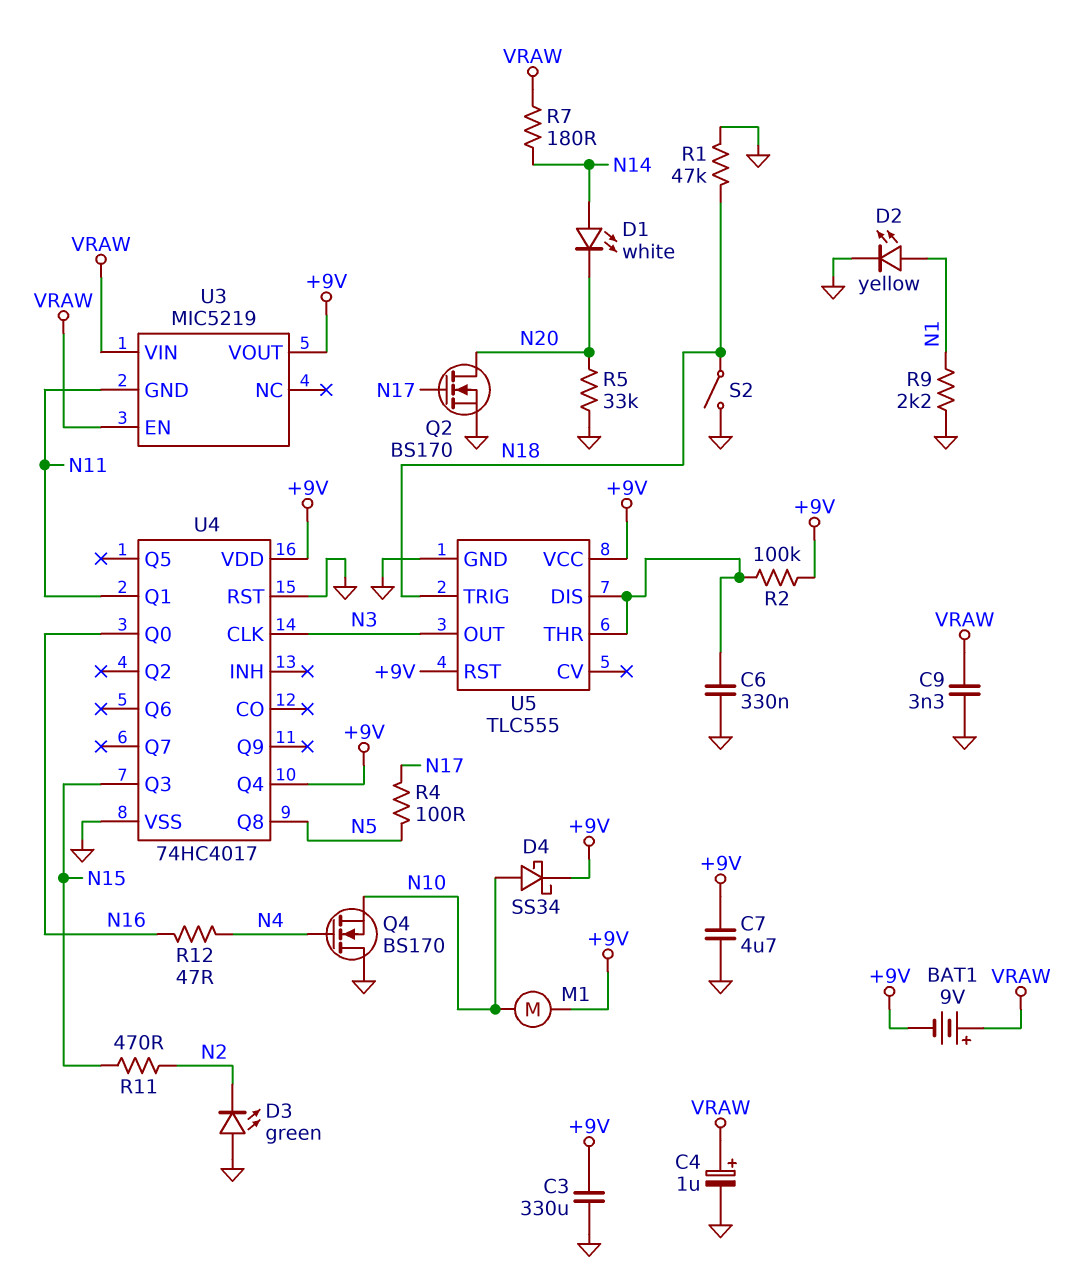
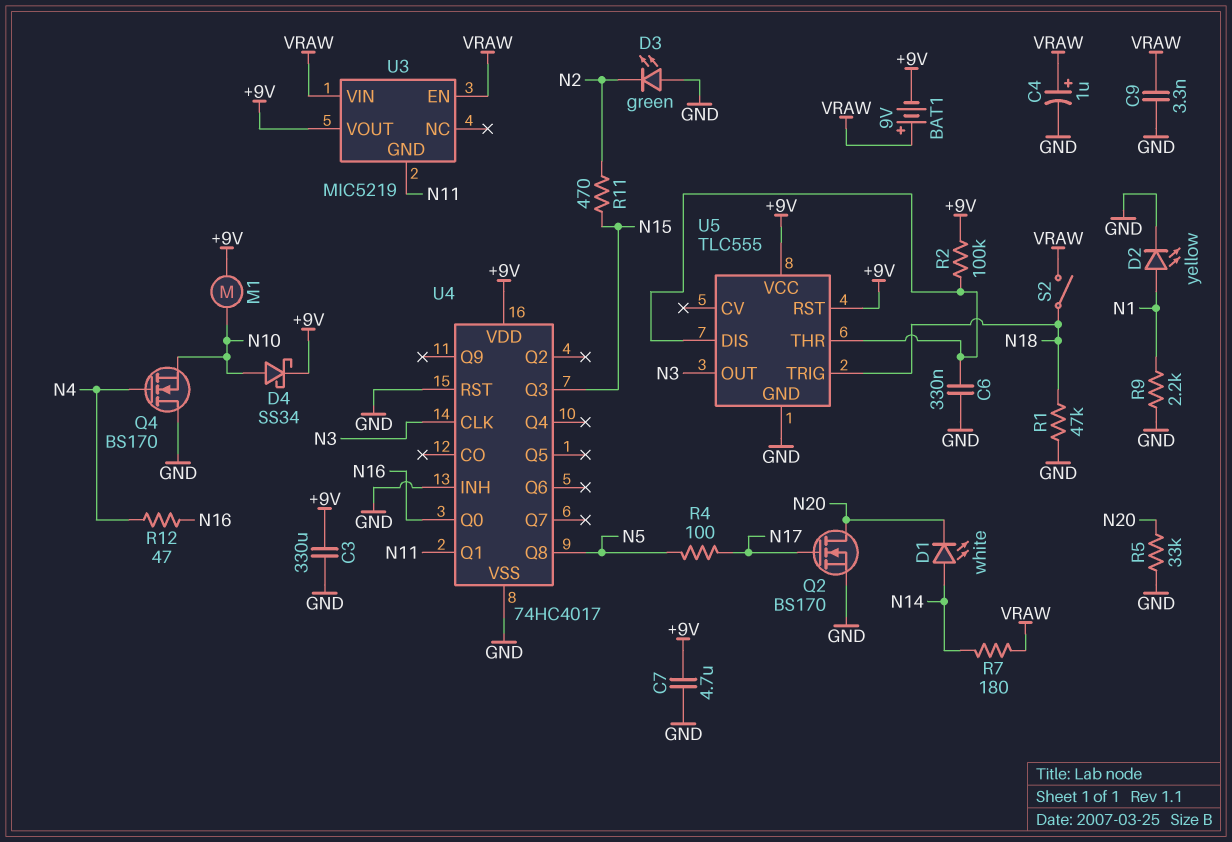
S2: switch (GND, N18) -> switch (N18, VRAW)
U4 pin INH: none -> GND
U4 pin Q4: +9V -> none

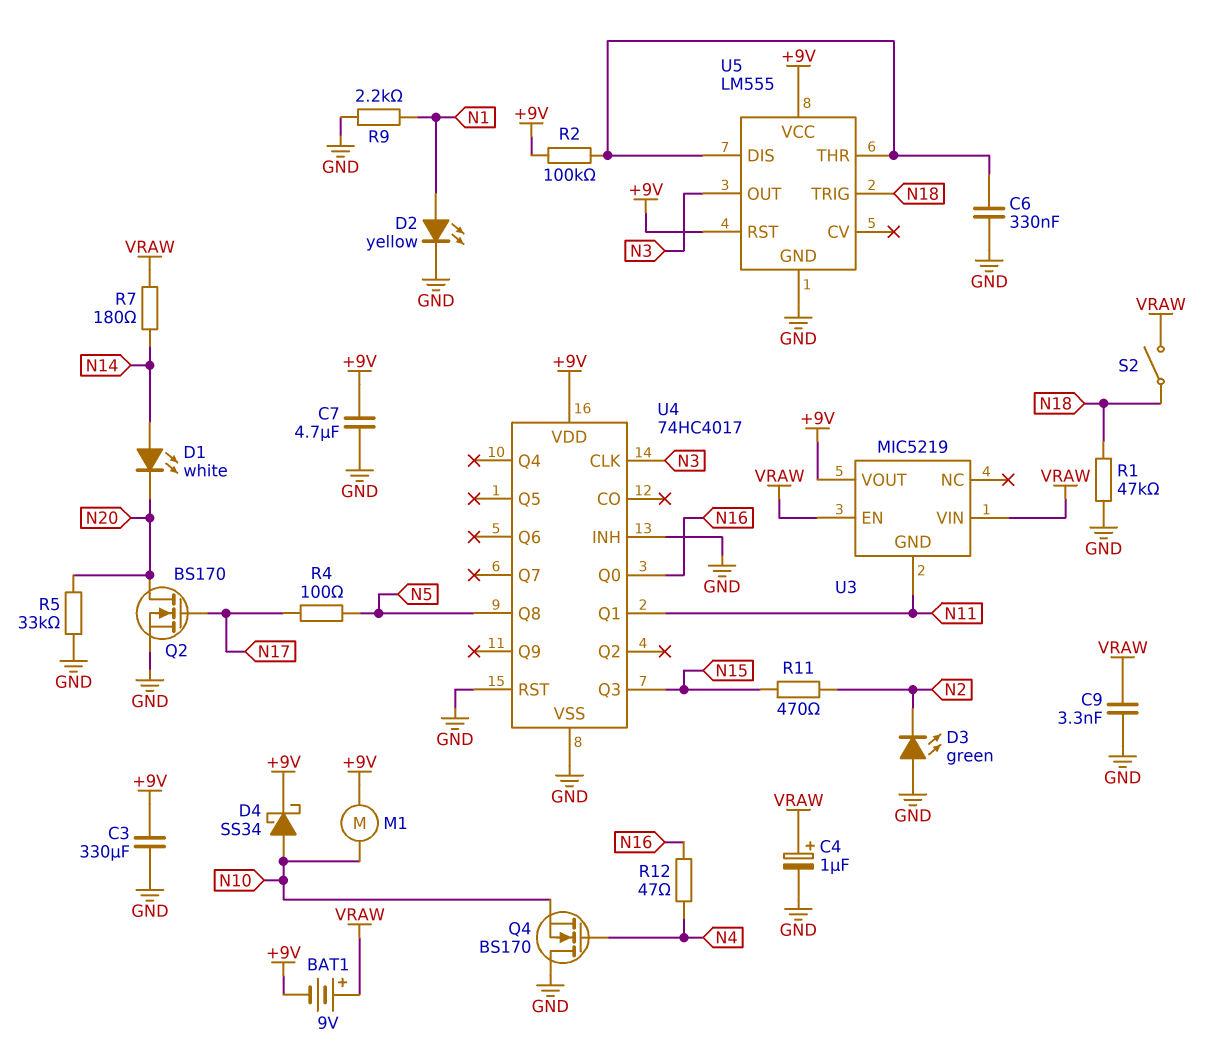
U5: TLC555 -> LM555

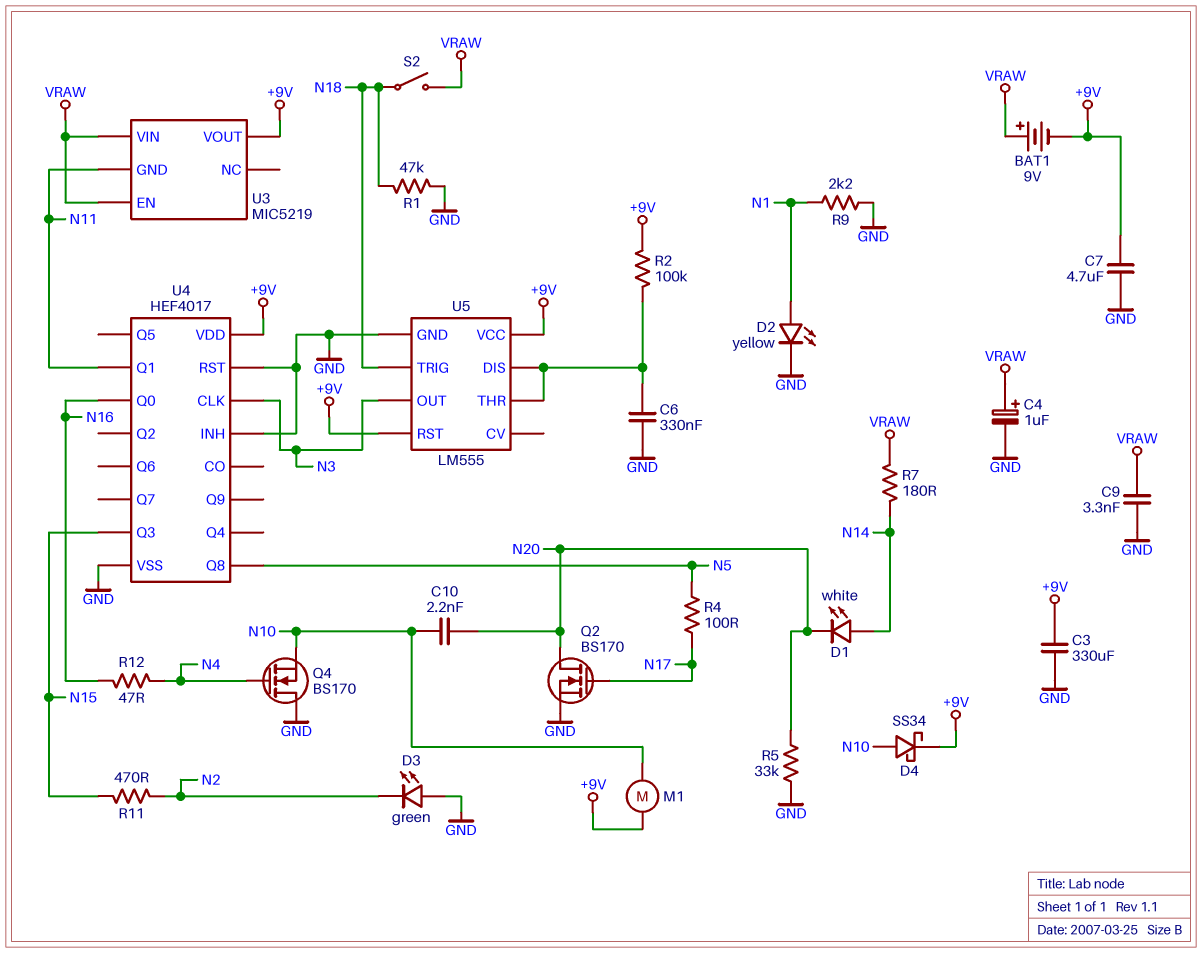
C10: none -> 2.2nF (N10, N20)
U4: 74HC4017 -> HEF4017

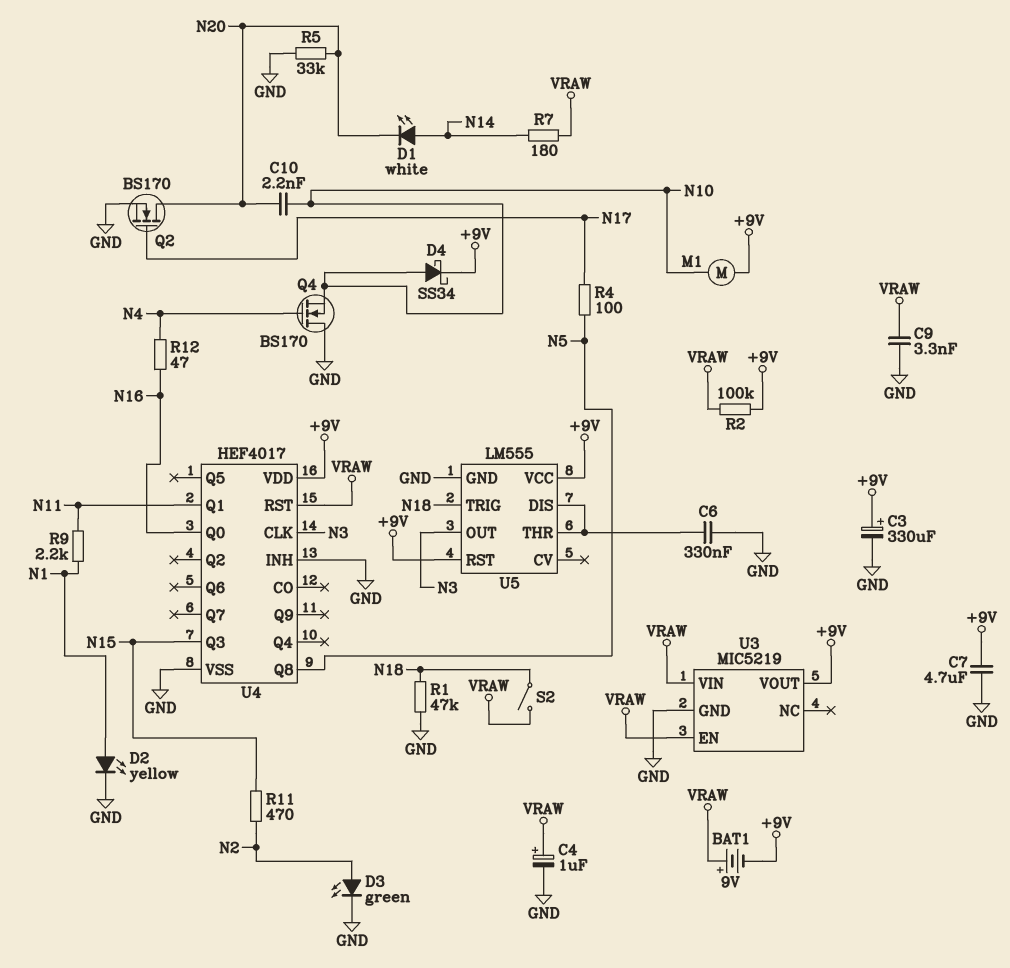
C3: 330uF (+9V, GND) -> 330uF (plus +9V, minus GND)
D3: LED green (A GND, K N2) -> LED green (A N2, K GND)
R2: 100k (+9V, U5/DIS) -> 100k (+9V, VRAW)
R9: 2.2k (GND, N1) -> 2.2k (N1, N11)
U3 pin GND: N11 -> GND
U4 pin RST: GND -> VRAW

